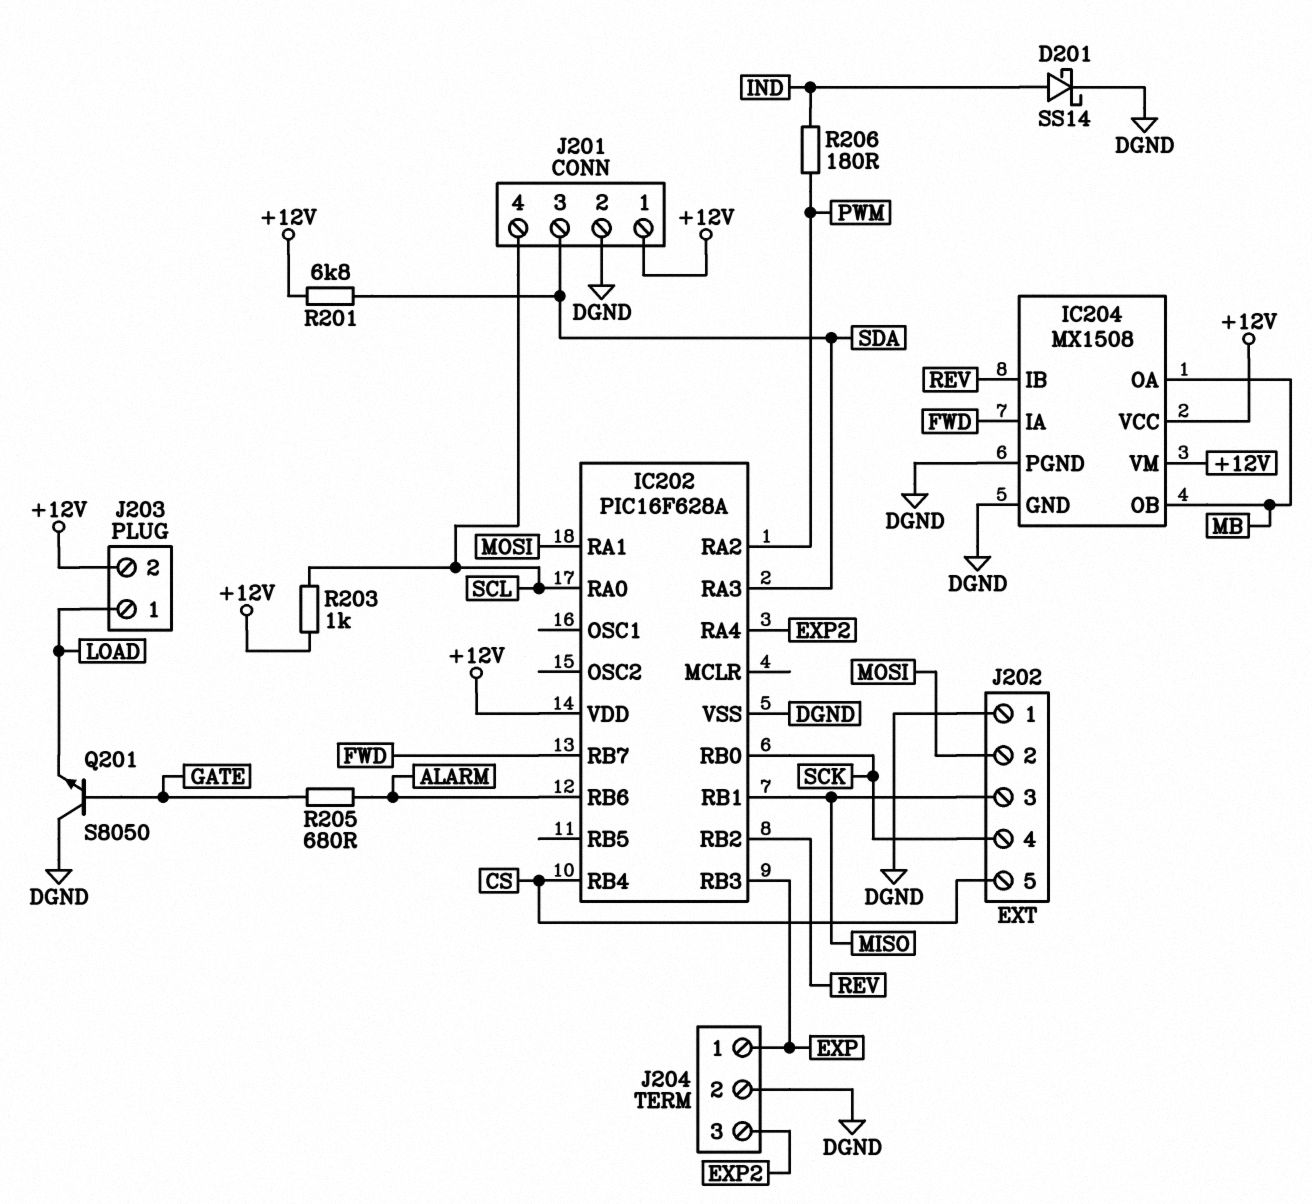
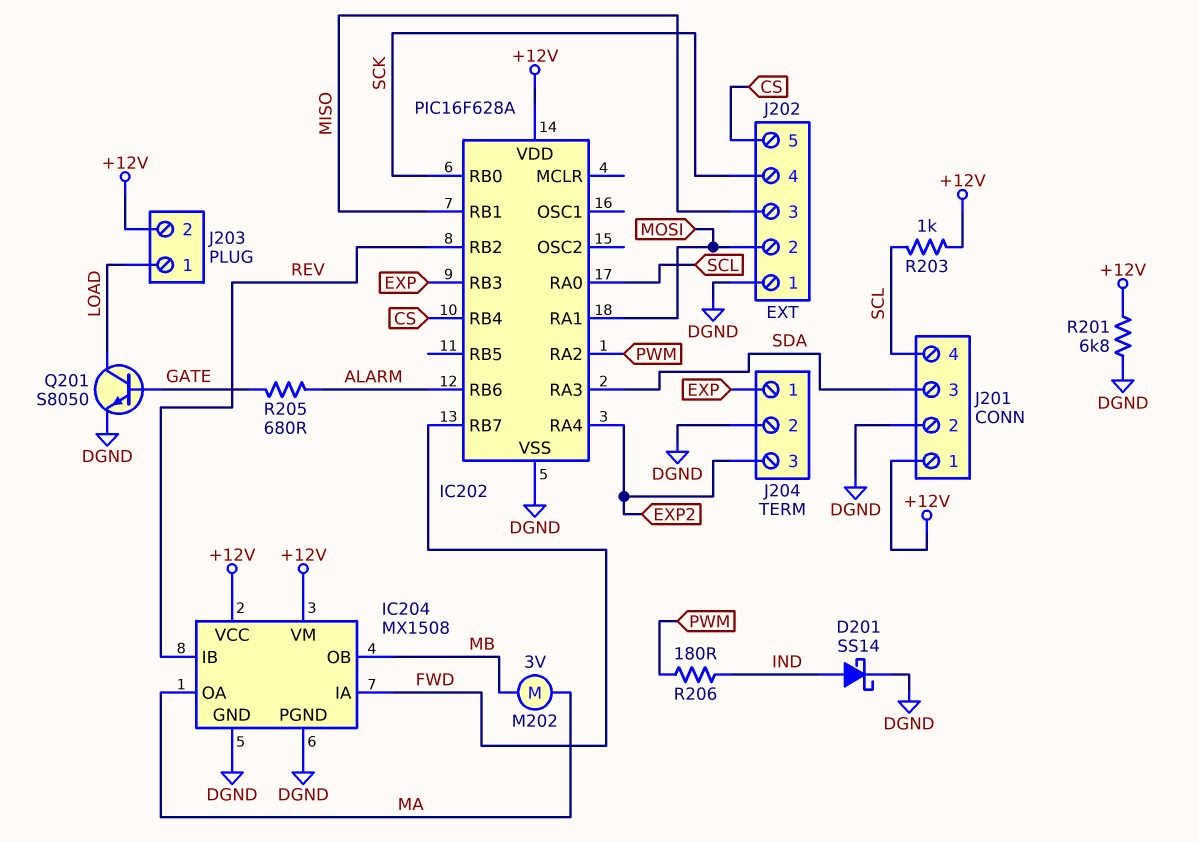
IC204 pin OA: MB -> MA
M202: none -> motor 3V (MA, MB)
Q201: NPN S8050 (B GATE, C DGND, E LOAD) -> NPN S8050 (B GATE, C LOAD, E DGND)
R201: 6.8k (+12V, SDA) -> 6.8k (+12V, DGND)

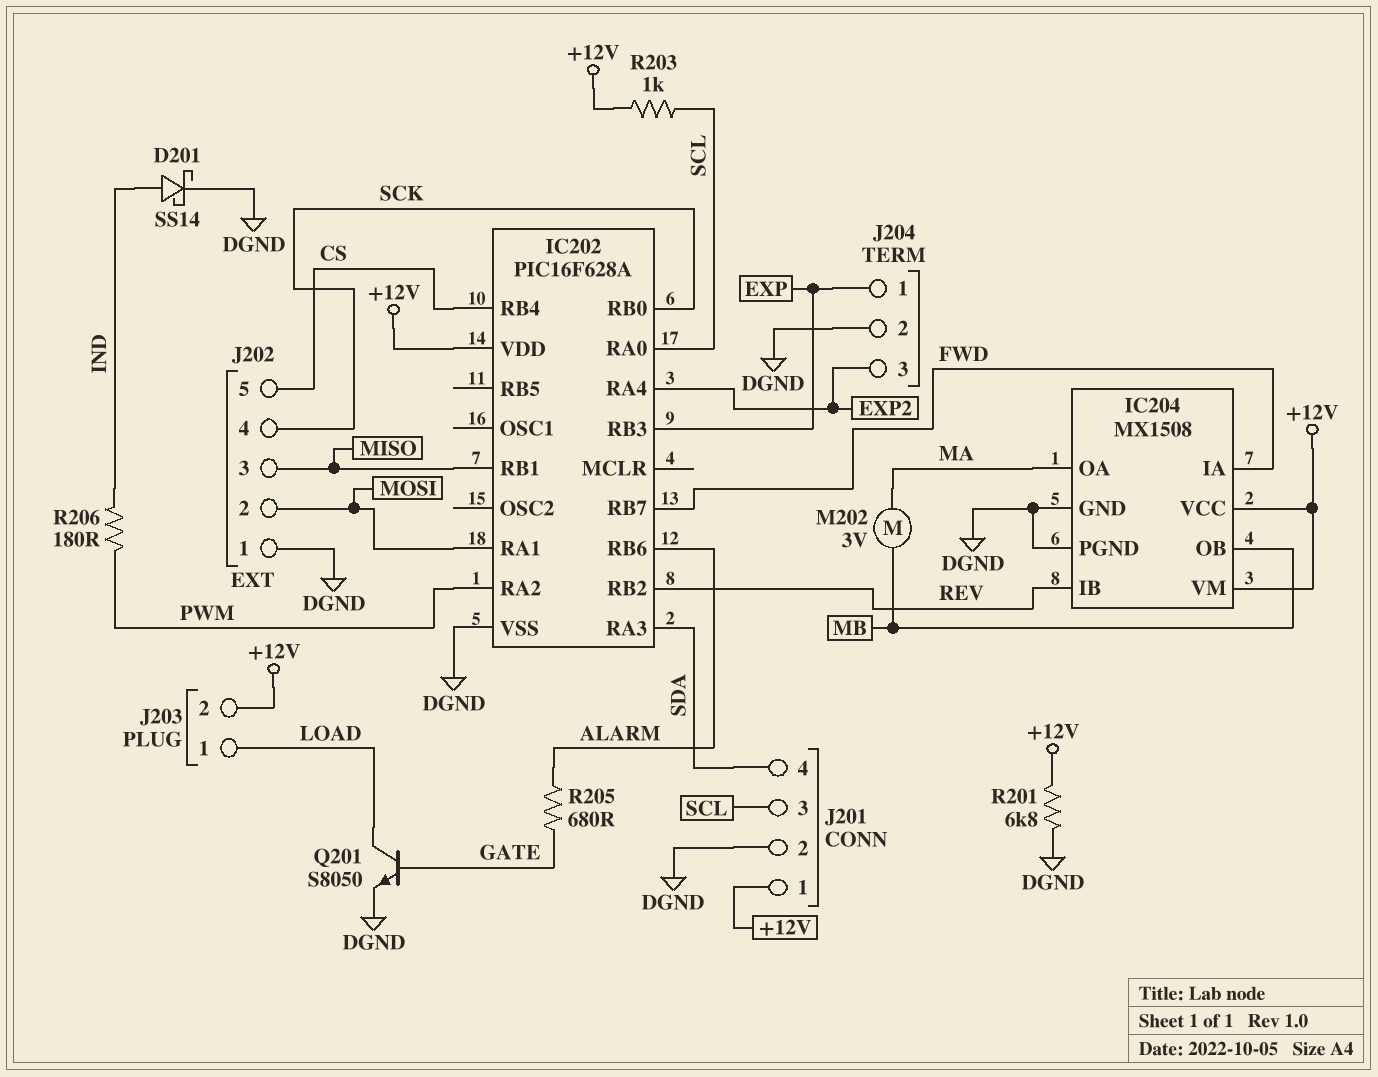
J201 pin 3: SDA -> SCL
J201 pin 4: SCL -> SDA

